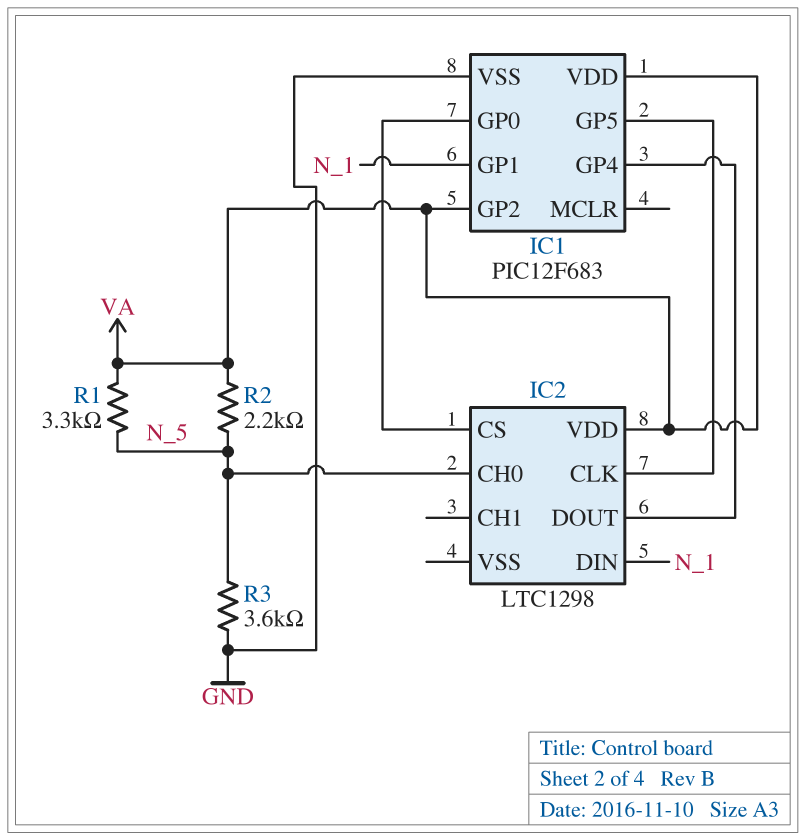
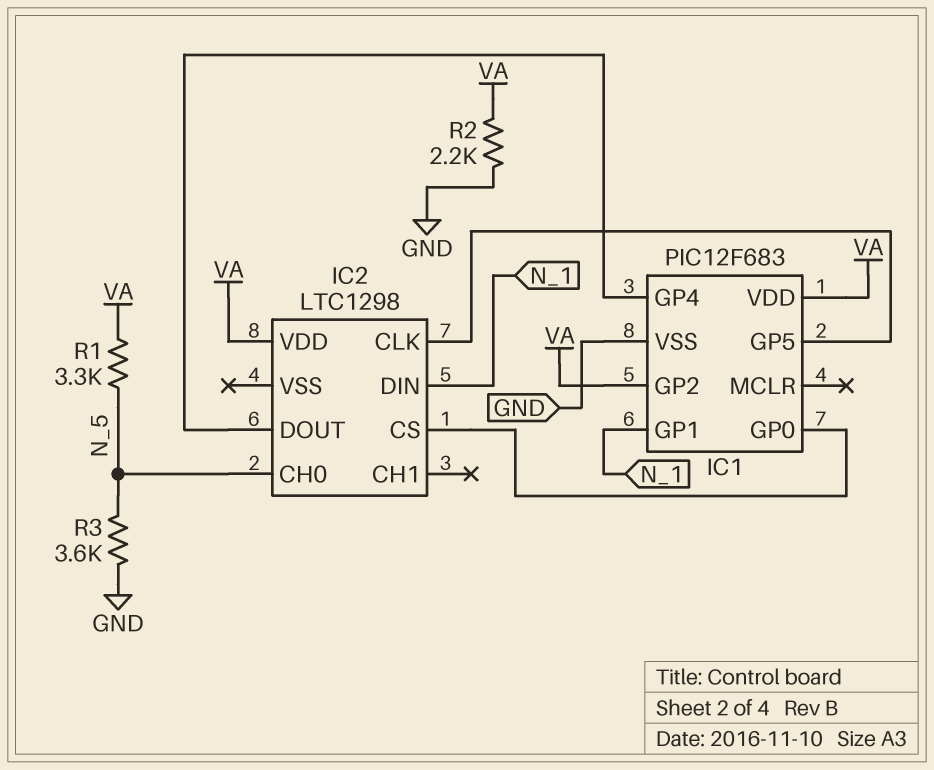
R2: 2.2k (N_5, VA) -> 2.2k (GND, VA)

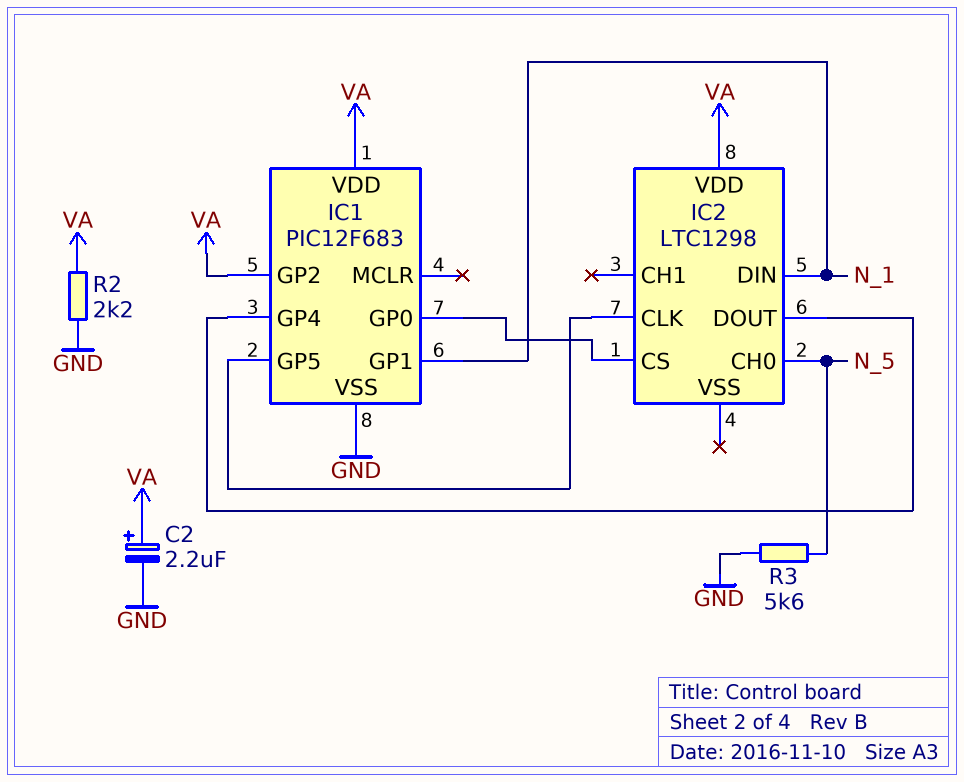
C2: none -> 2.2uF (plus VA, minus GND)
R1: 3.3k (N_5, VA) -> none
R3: 3.6k (GND, N_5) -> 5.6k (GND, N_5)

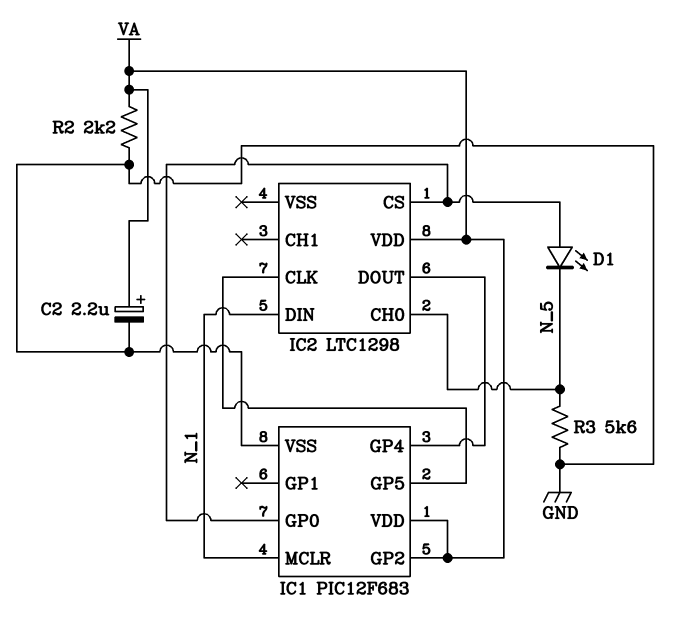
D1: none -> LED (A IC1/GP0, K N_5)
IC1 pin GP1: N_1 -> none
IC1 pin MCLR: none -> N_1

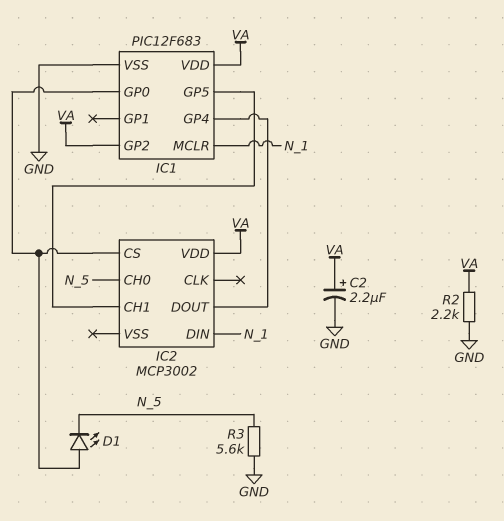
IC2: LTC1298 -> MCP3002
IC2 pin CH1: none -> IC1/GP5
IC2 pin CLK: IC1/GP5 -> none

